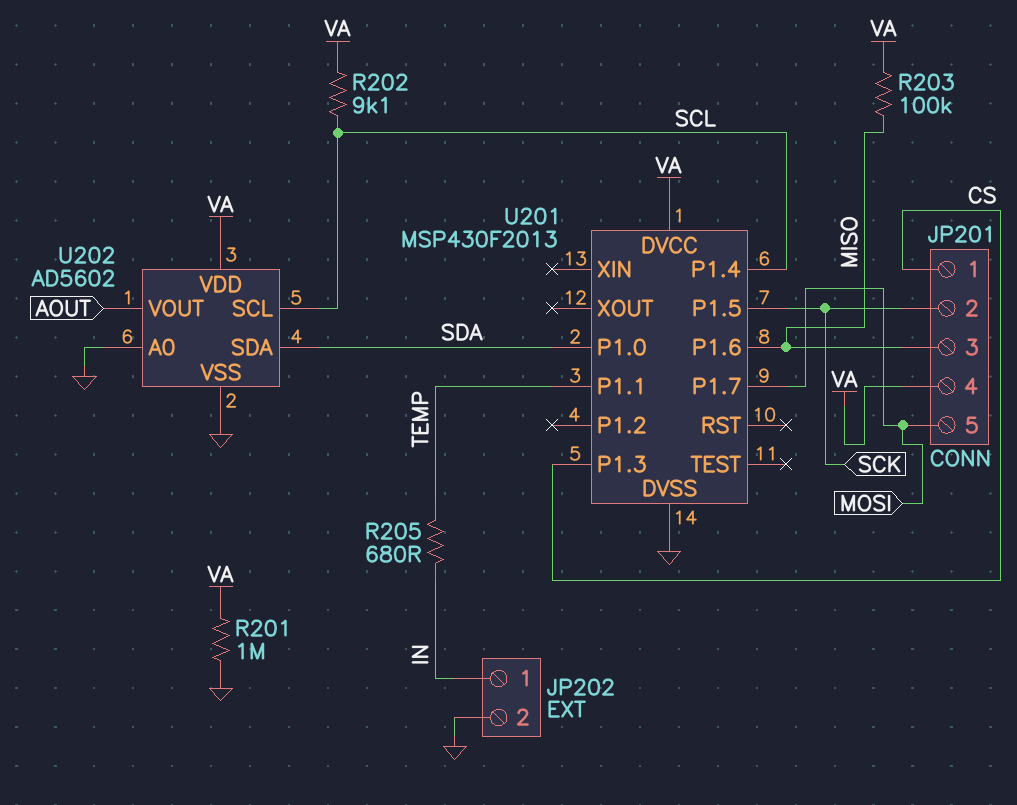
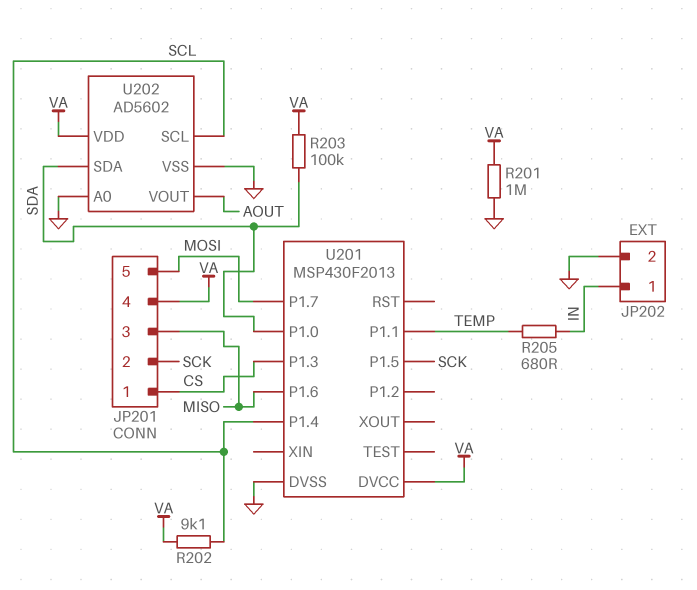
R203: 100k (MISO, VA) -> 100k (SDA, VA)

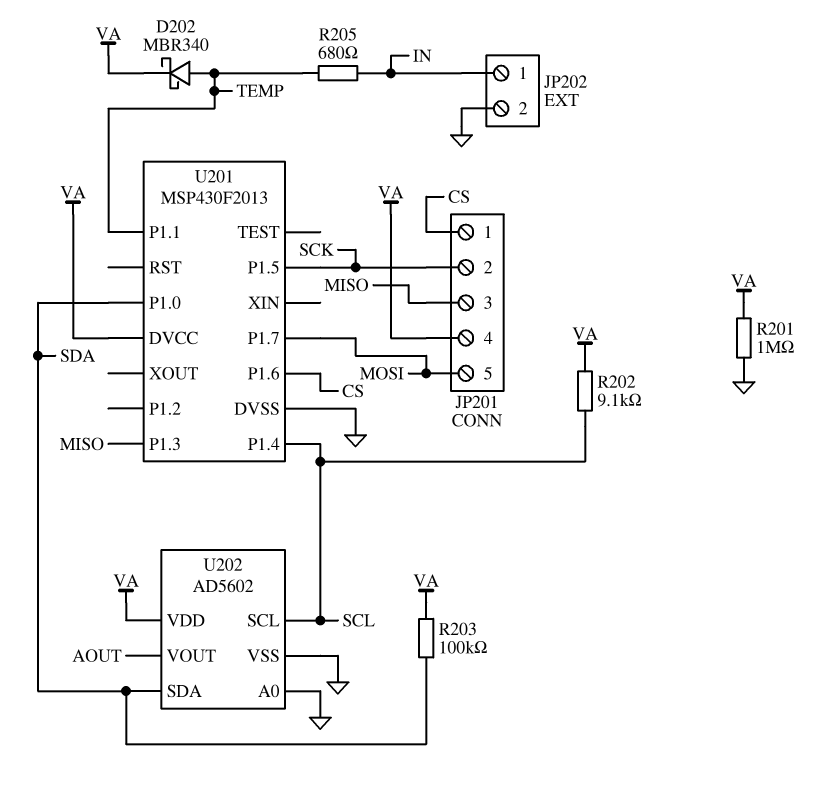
D202: none -> schottky MBR340 (A TEMP, K VA)
U201 pin P1.3: CS -> MISO
U201 pin P1.6: MISO -> CS

